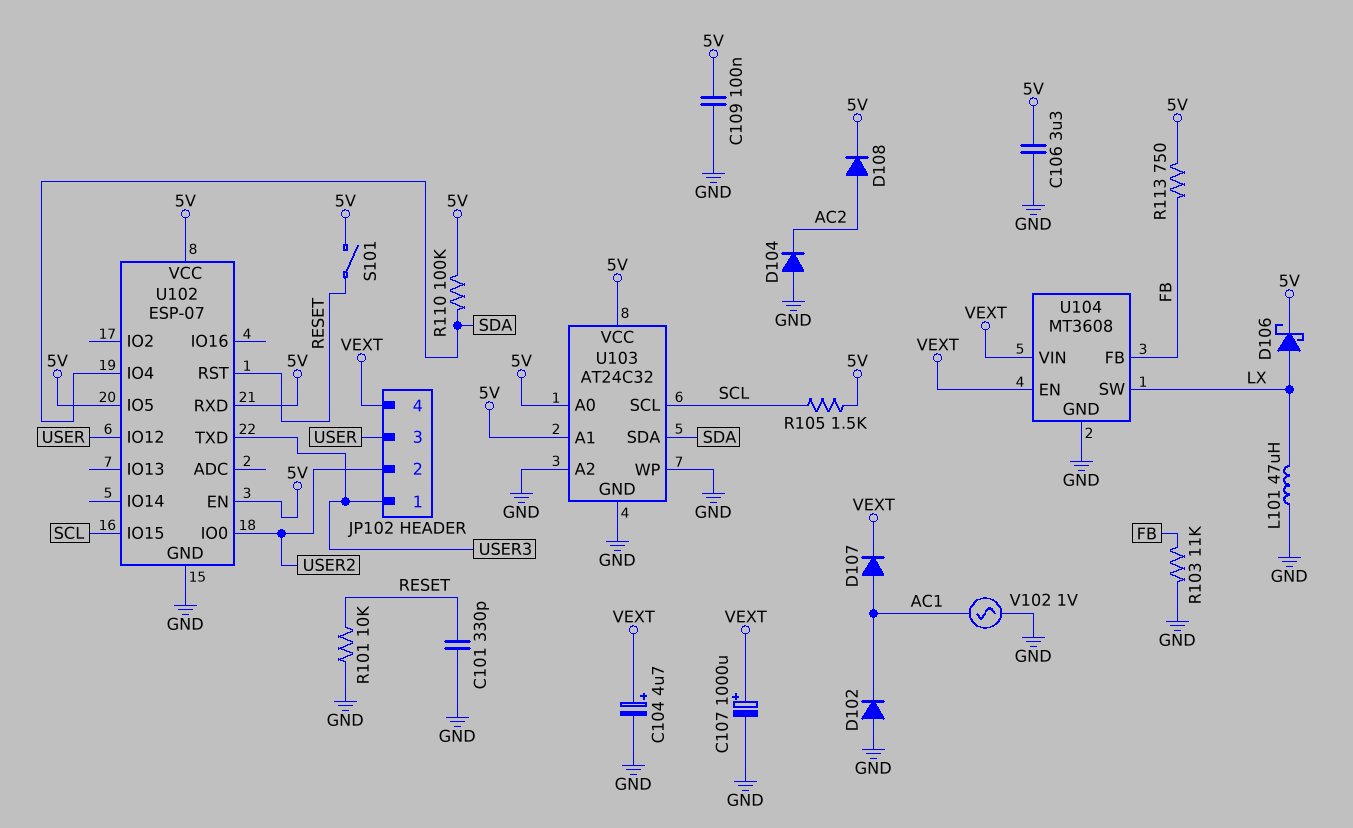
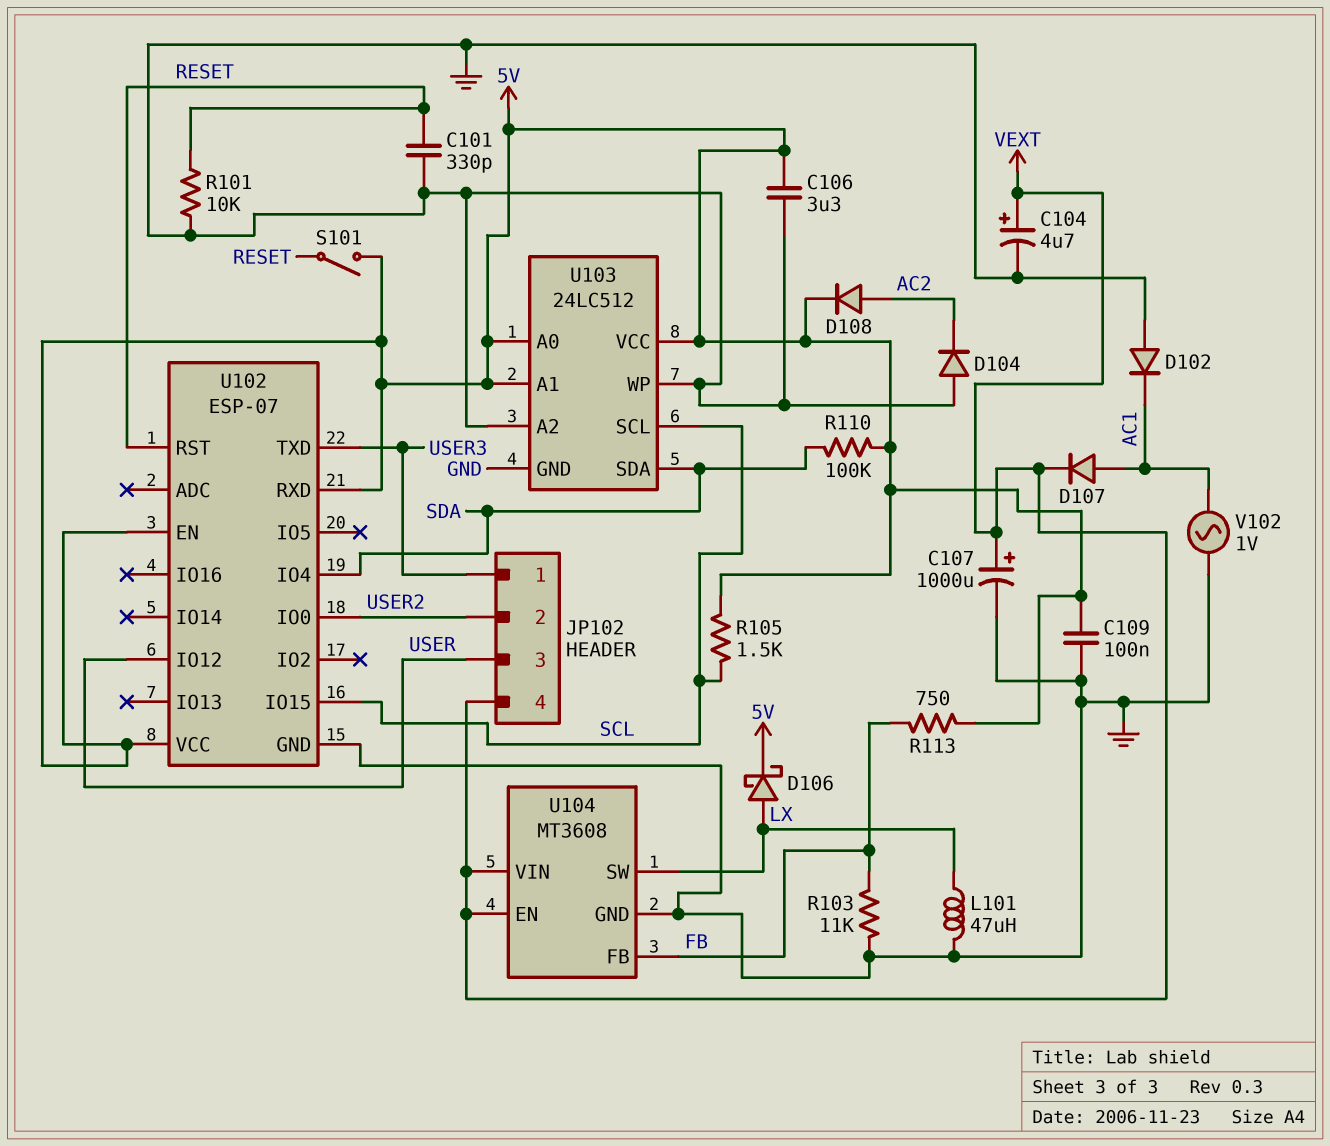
U102 pin IO5: 5V -> none
U103: AT24C32 -> 24LC512

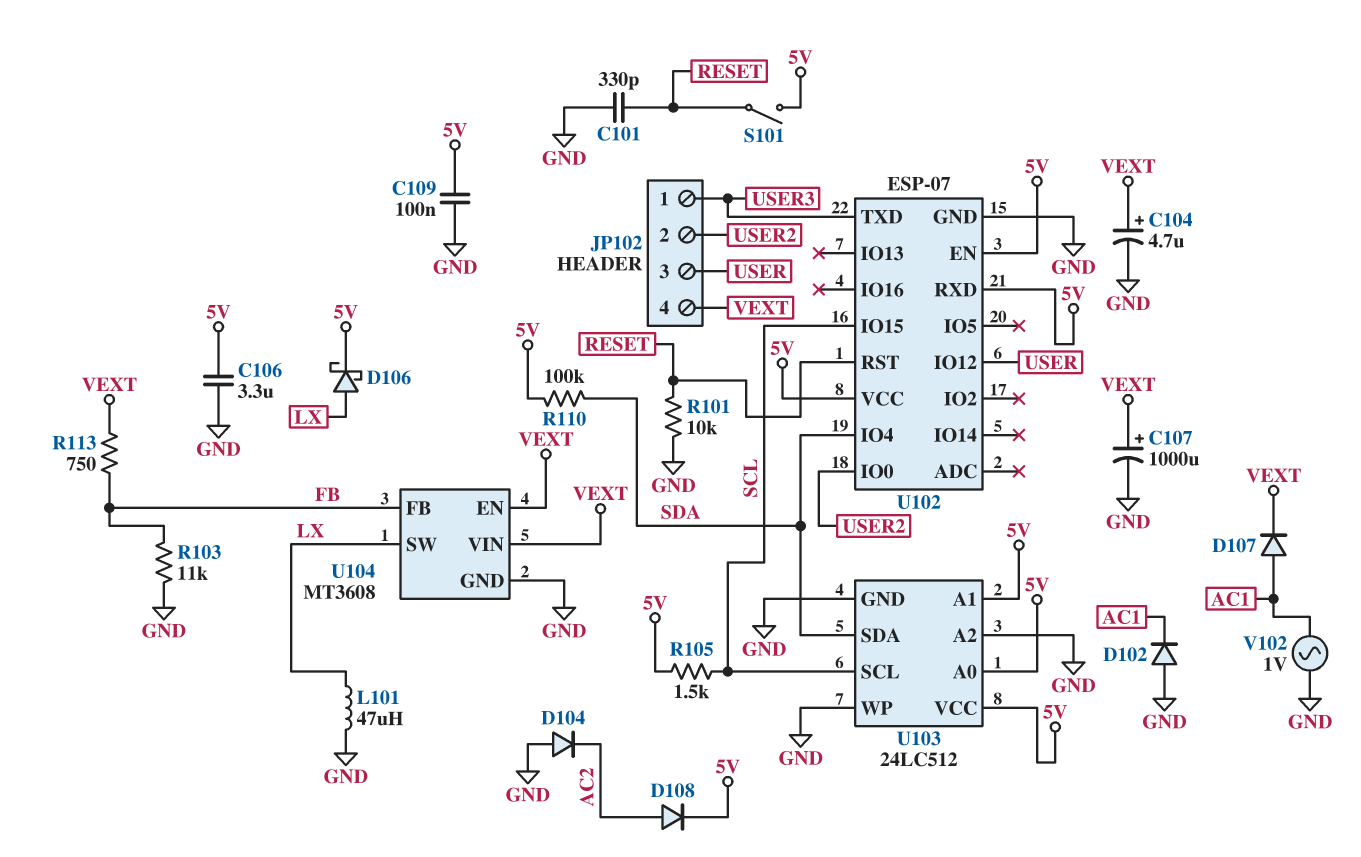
R113: 750 (5V, FB) -> 750 (FB, VEXT)

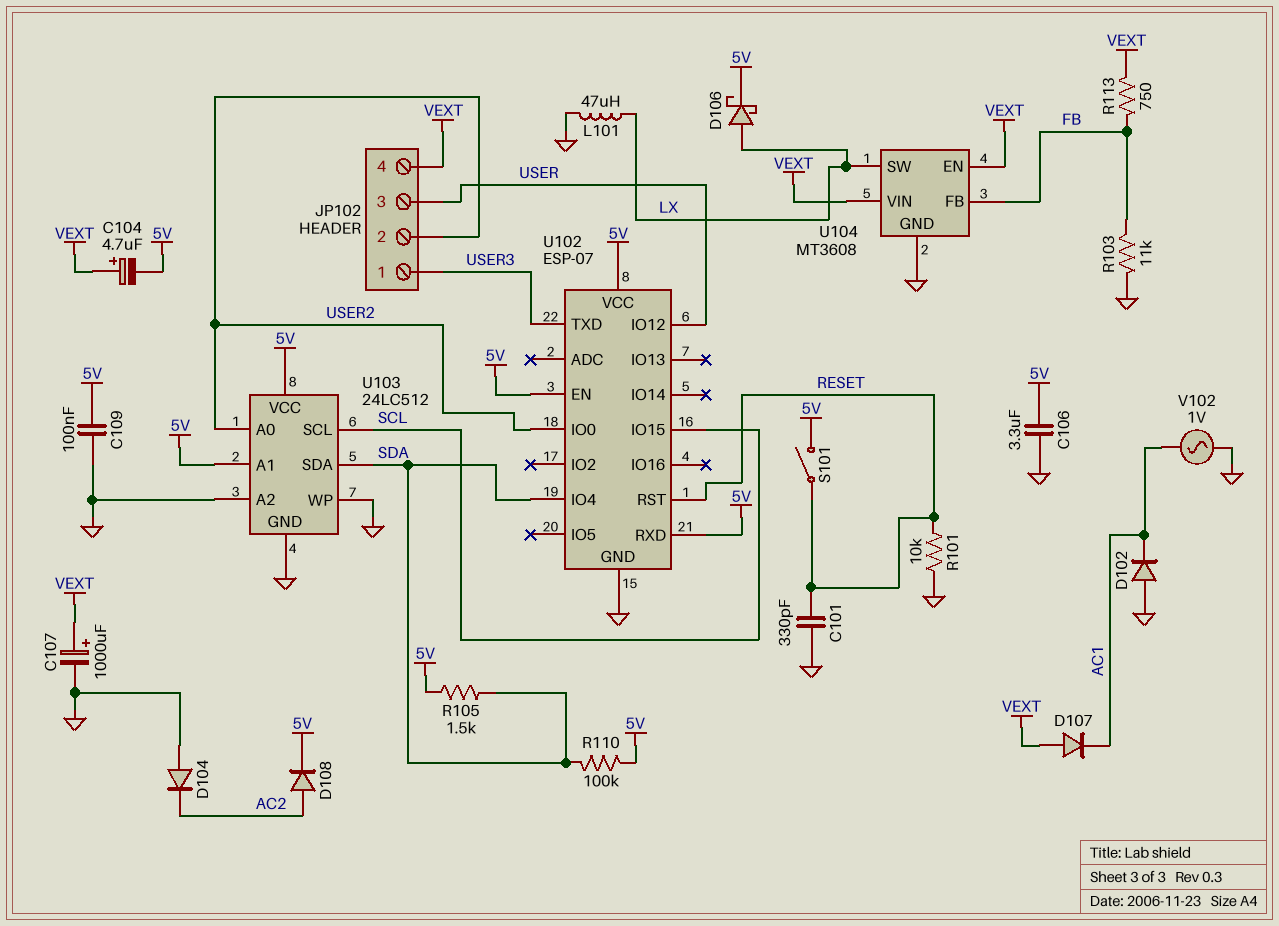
C104: 4.7uF (plus VEXT, minus GND) -> 4.7uF (plus VEXT, minus 5V)
D107: diode (A AC1, K VEXT) -> diode (A VEXT, K AC1)
R105: 1.5k (5V, SCL) -> 1.5k (5V, SDA)
U103 pin A0: 5V -> USER2

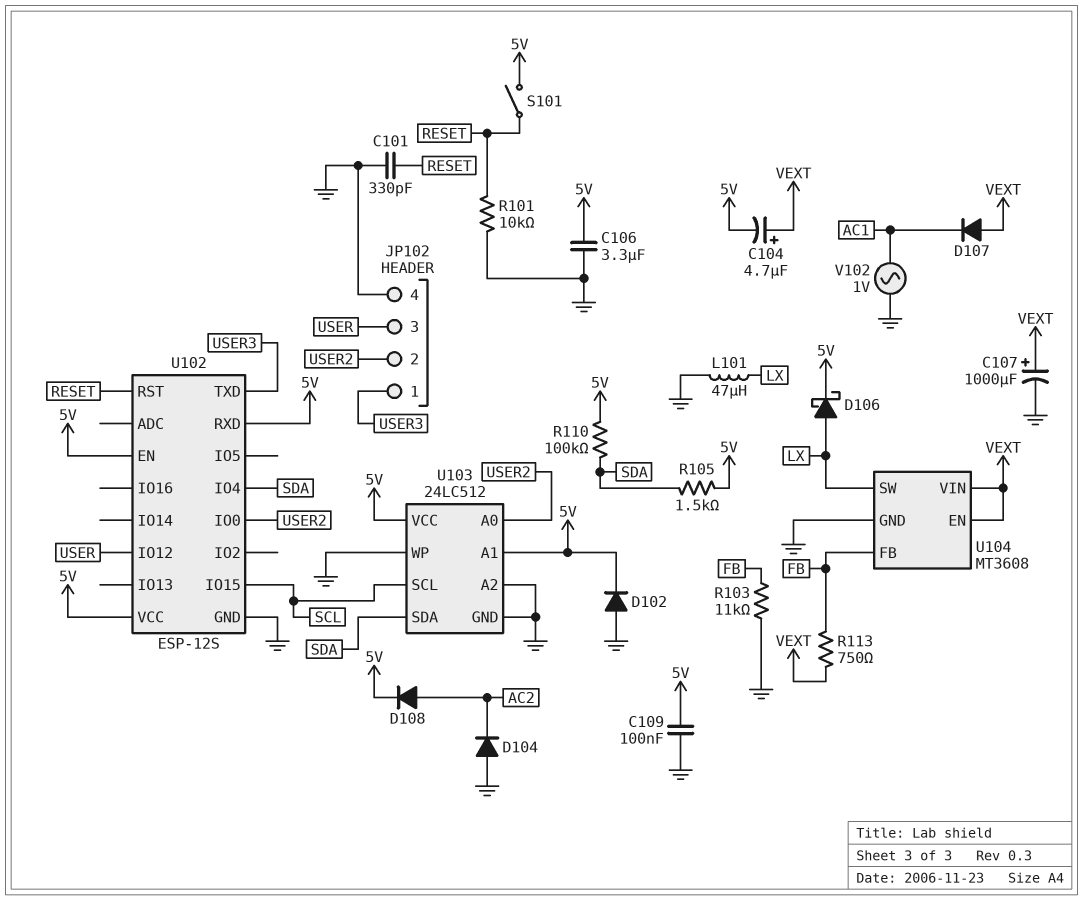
D102: diode (A GND, K AC1) -> diode (A GND, K 5V)
JP102 pin 4: VEXT -> GND
U102: ESP-07 -> ESP-12S

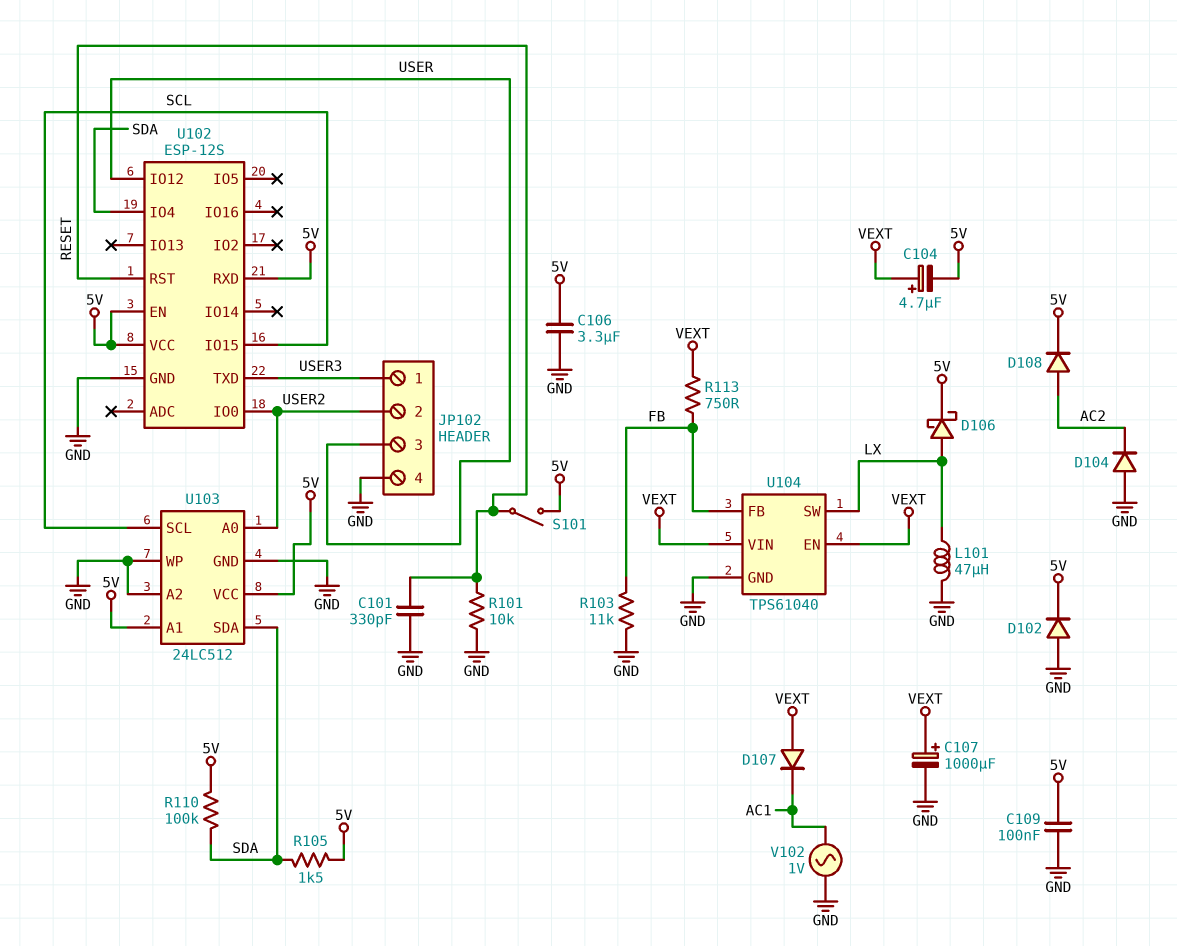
U104: MT3608 -> TPS61040

